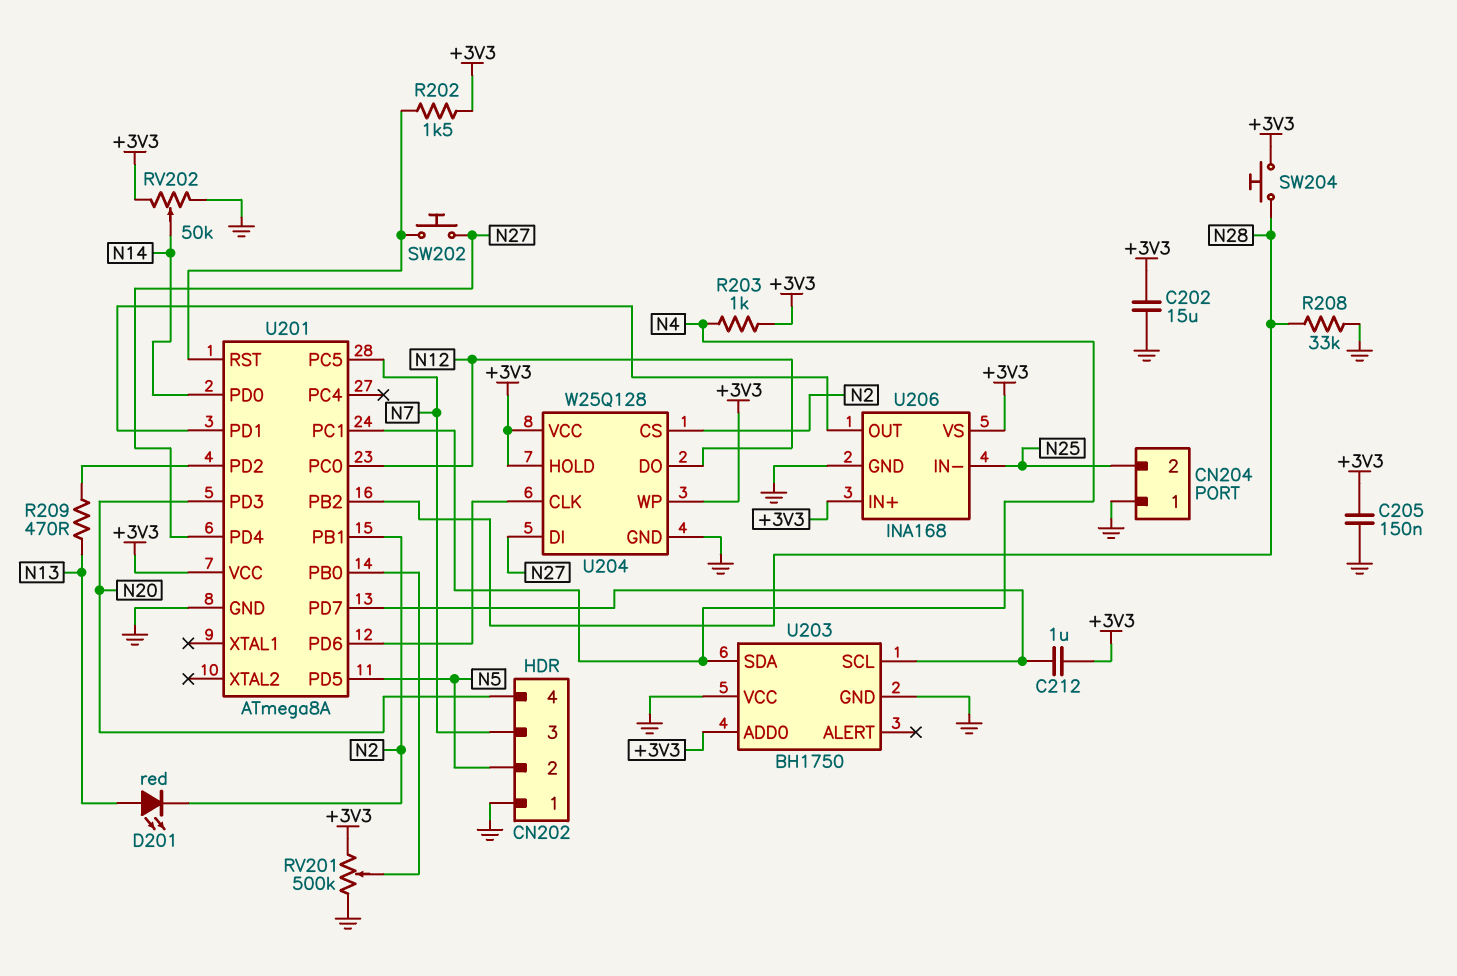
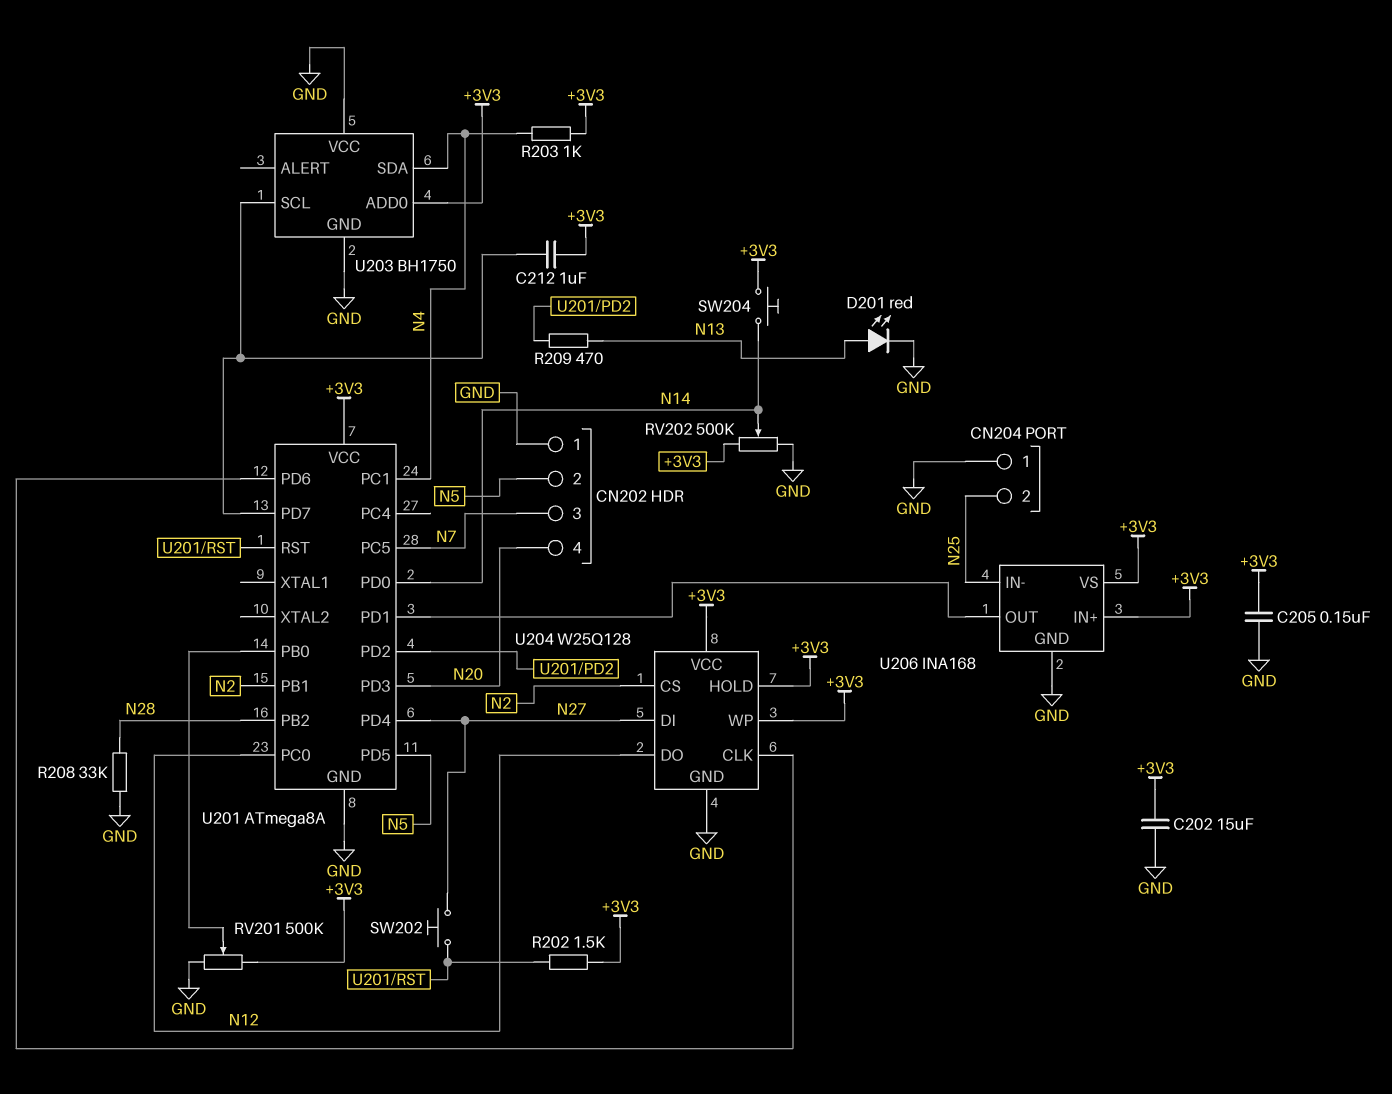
D201: LED red (A N13, K N2) -> LED red (A N13, K GND)
RV202: 50k (+3V3, GND, wiper N14) -> 500k (+3V3, GND, wiper N14)
SW204: button (+3V3, N28) -> button (+3V3, N14)

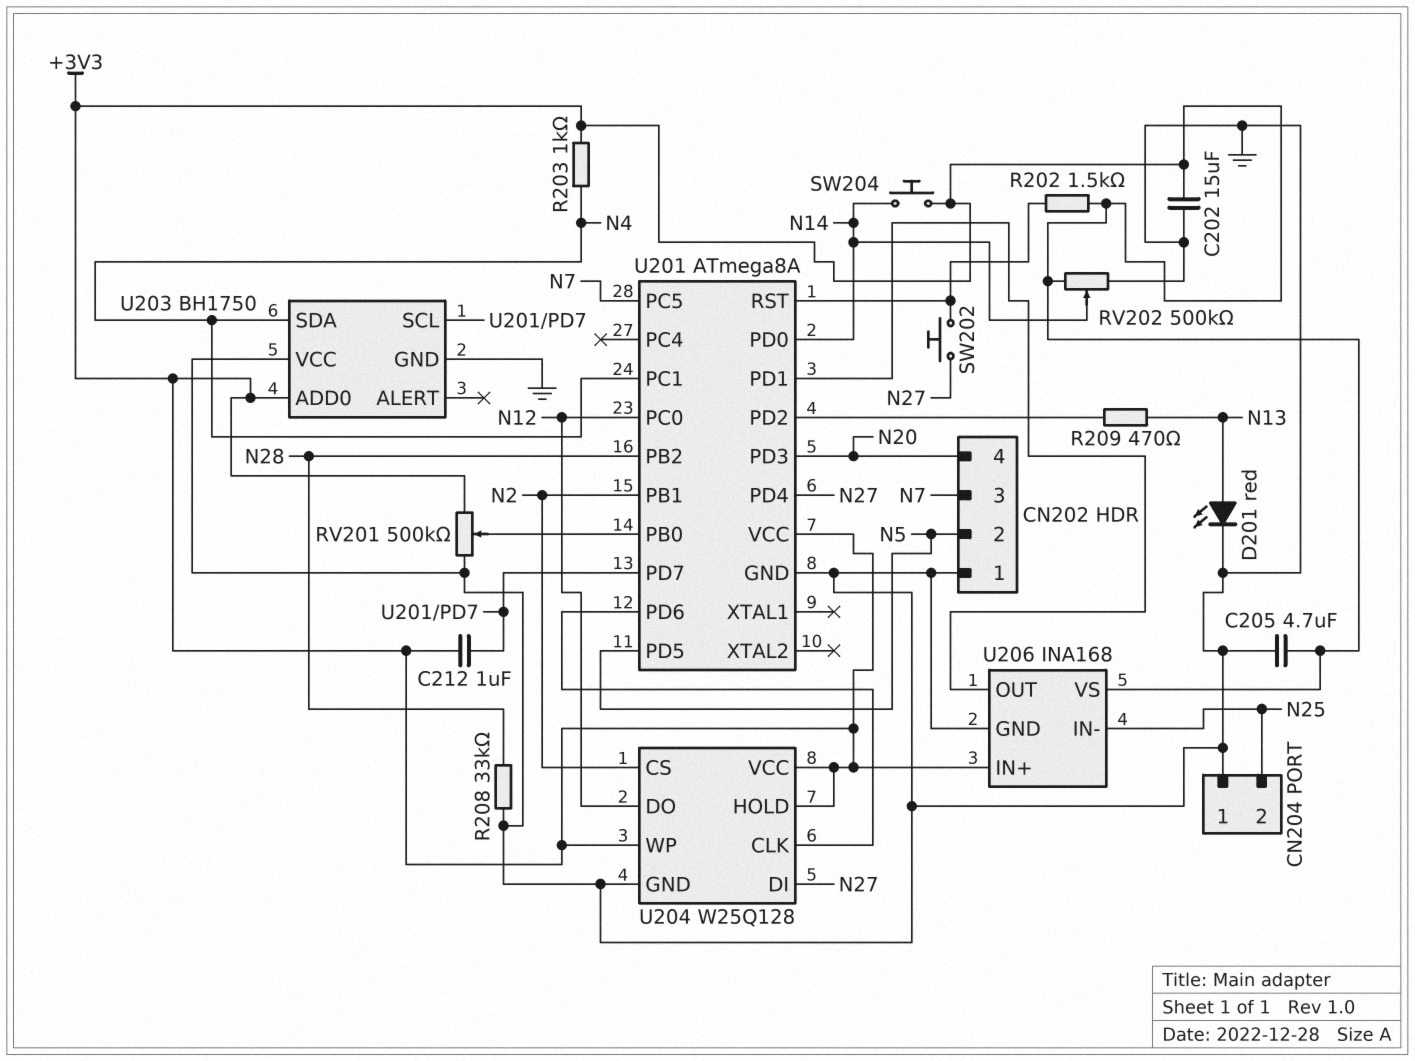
C205: 150nF (+3V3, GND) -> 4.7uF (+3V3, GND)

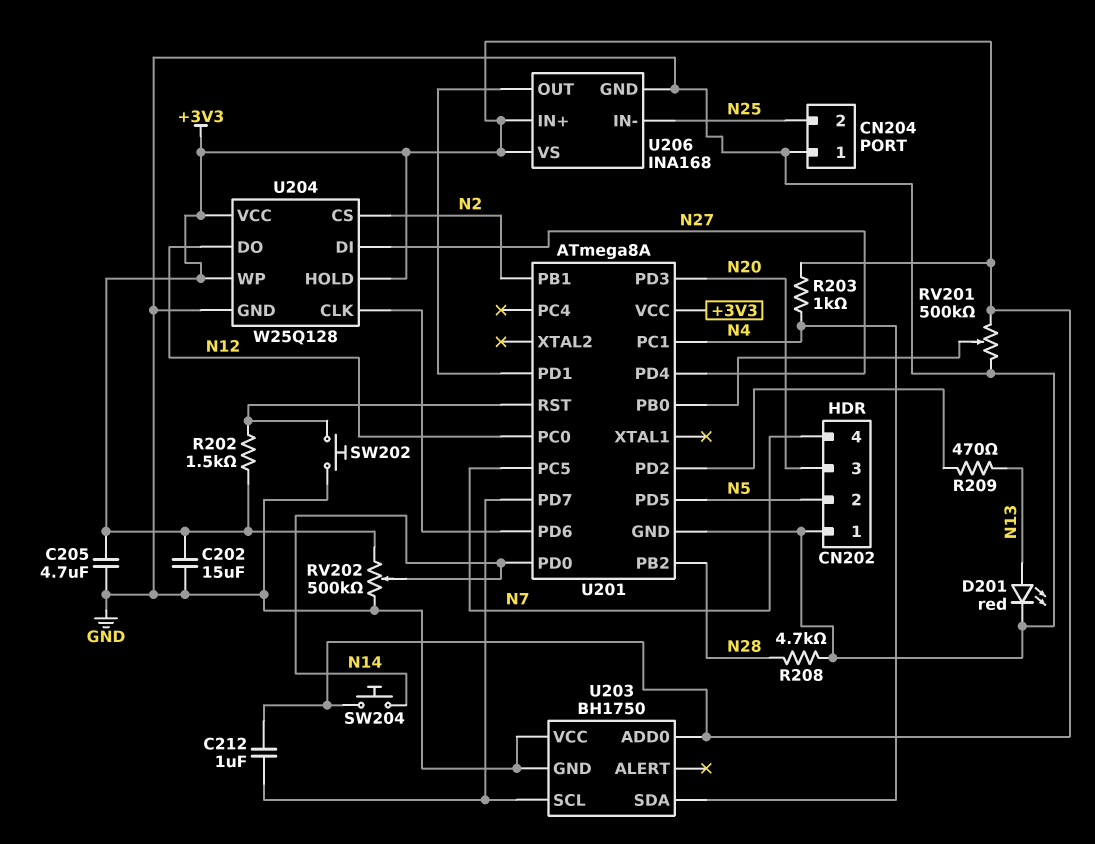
CN202 pin 3: N7 -> N20
CN202 pin 4: N20 -> N7
R208: 33k (GND, N28) -> 4.7k (GND, N28)
SW202: button (N27, U201/RST) -> button (GND, U201/RST)

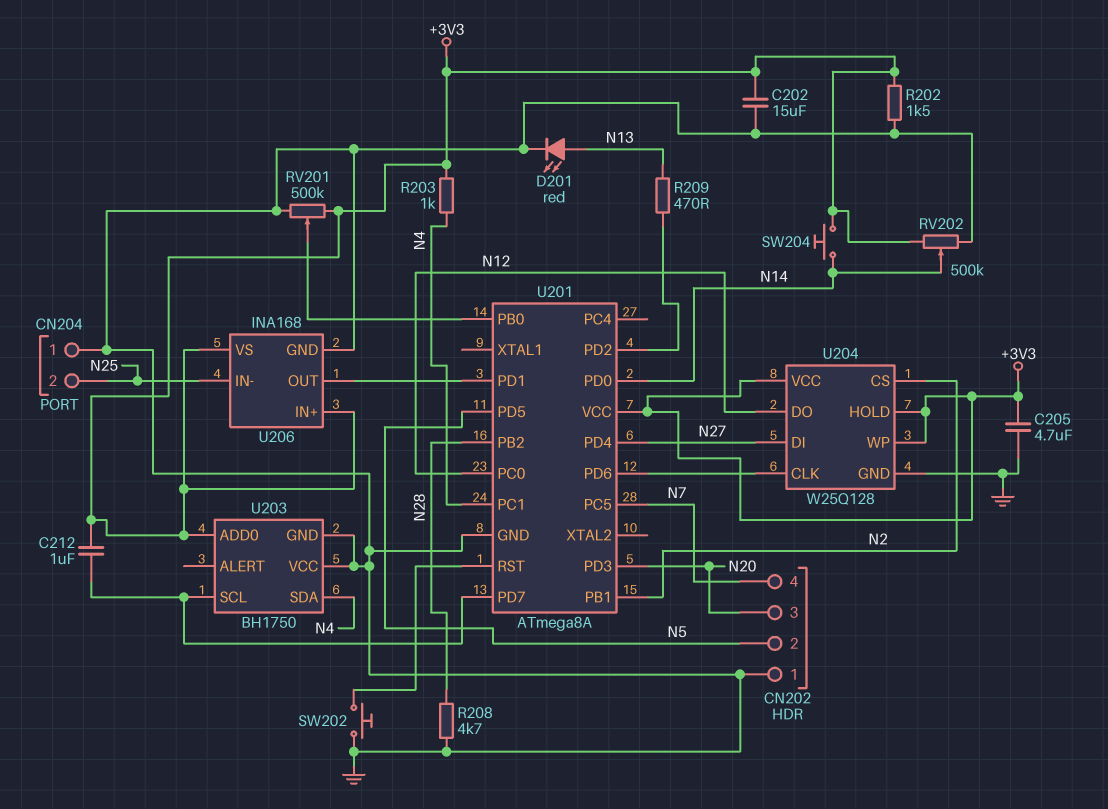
R202: 1.5k (+3V3, U201/RST) -> 1.5k (+3V3, GND)

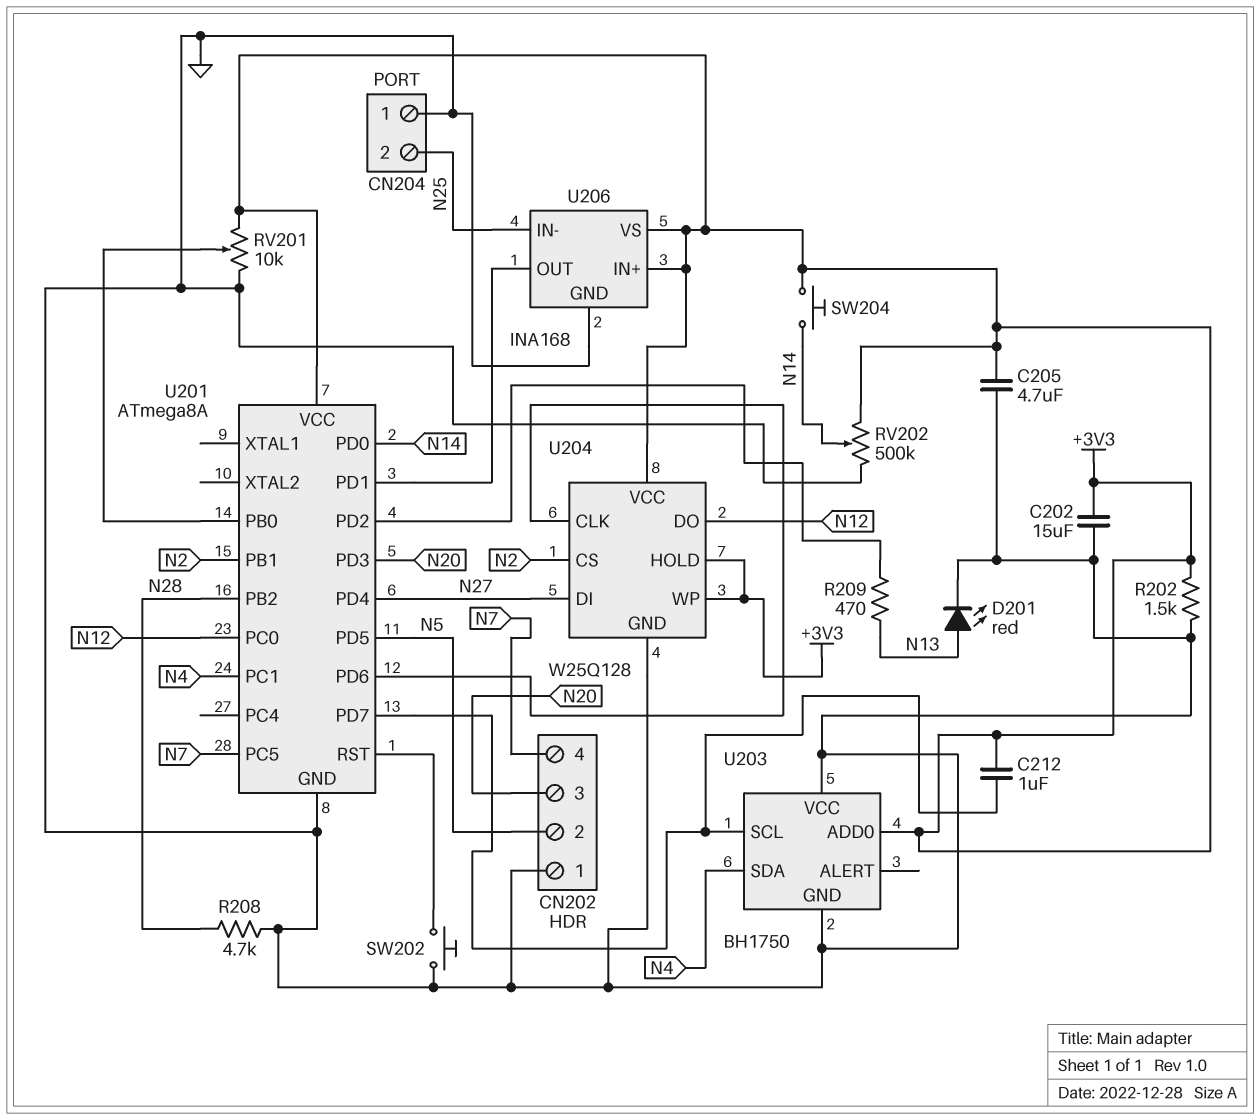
R203: 1k (+3V3, N4) -> none
RV201: 500k (+3V3, GND, wiper U201/PB0) -> 10k (+3V3, GND, wiper U201/PB0)

